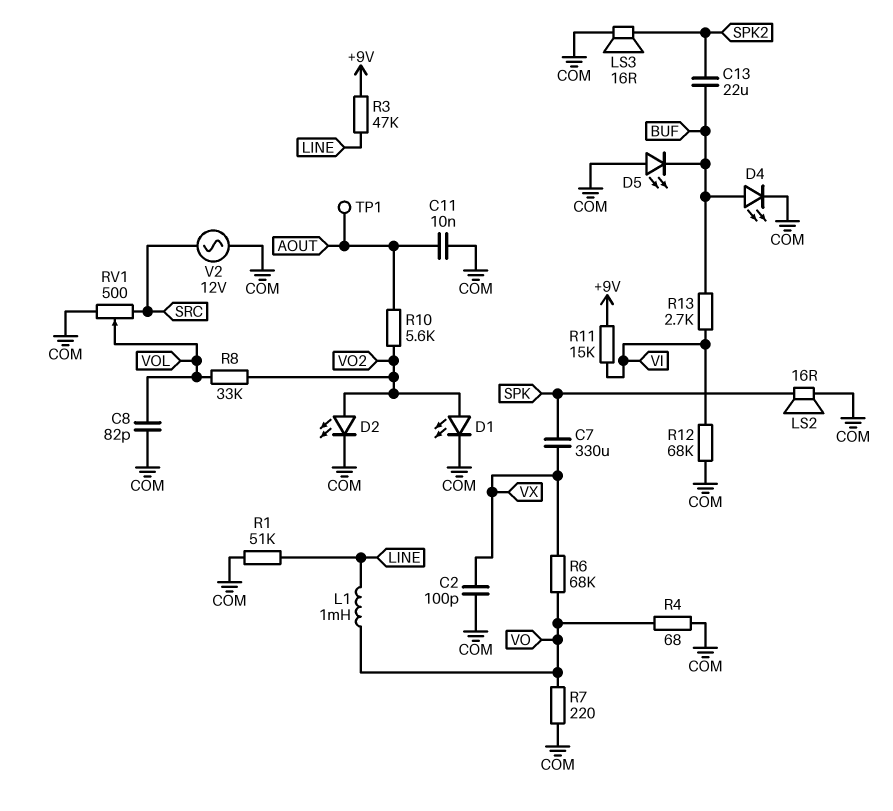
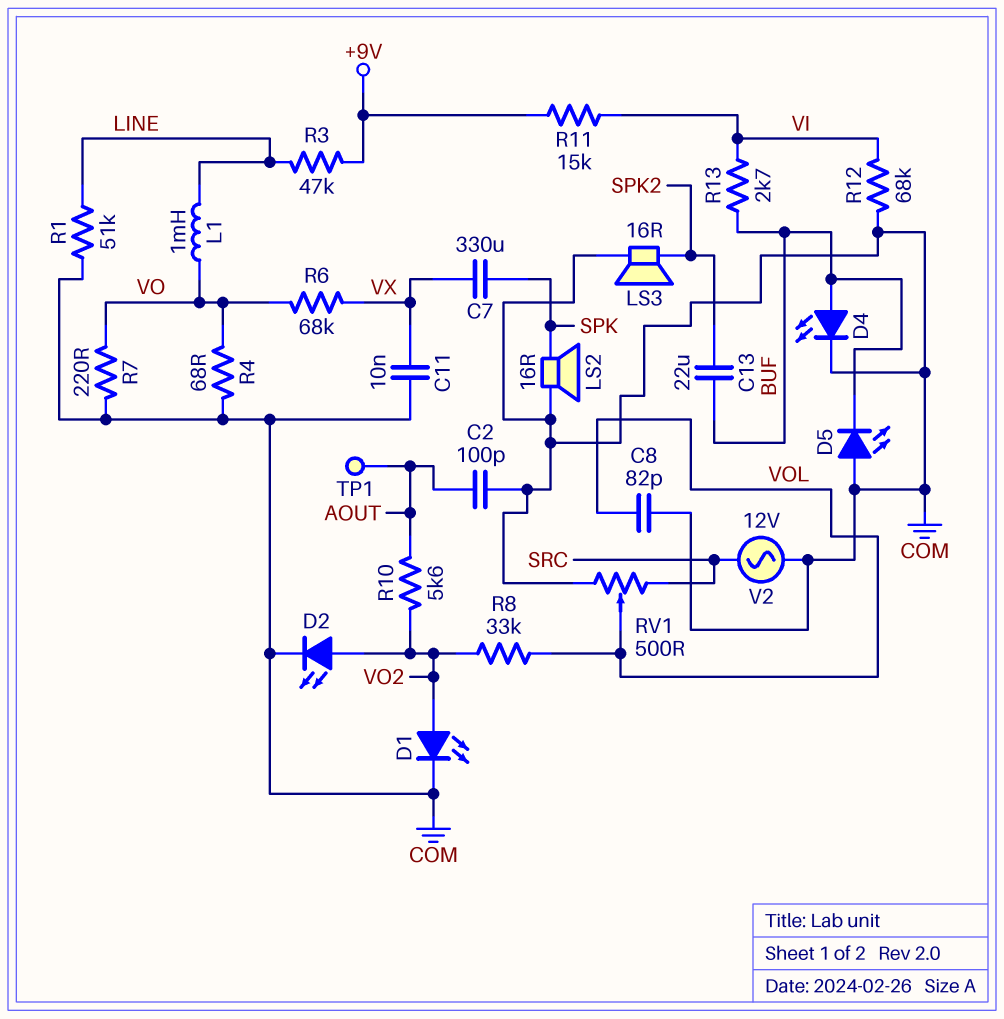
C2: 100pF (COM, VX) -> 100pF (AOUT, COM)
C11: 10nF (AOUT, COM) -> 10nF (COM, VX)

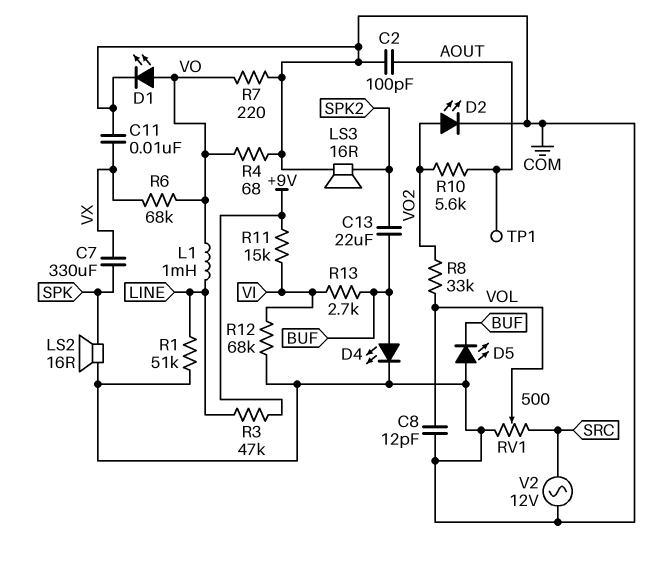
C8: 82pF (COM, VOL) -> 12pF (COM, VOL)
D1: LED (A VO2, K COM) -> LED (A VO, K COM)

